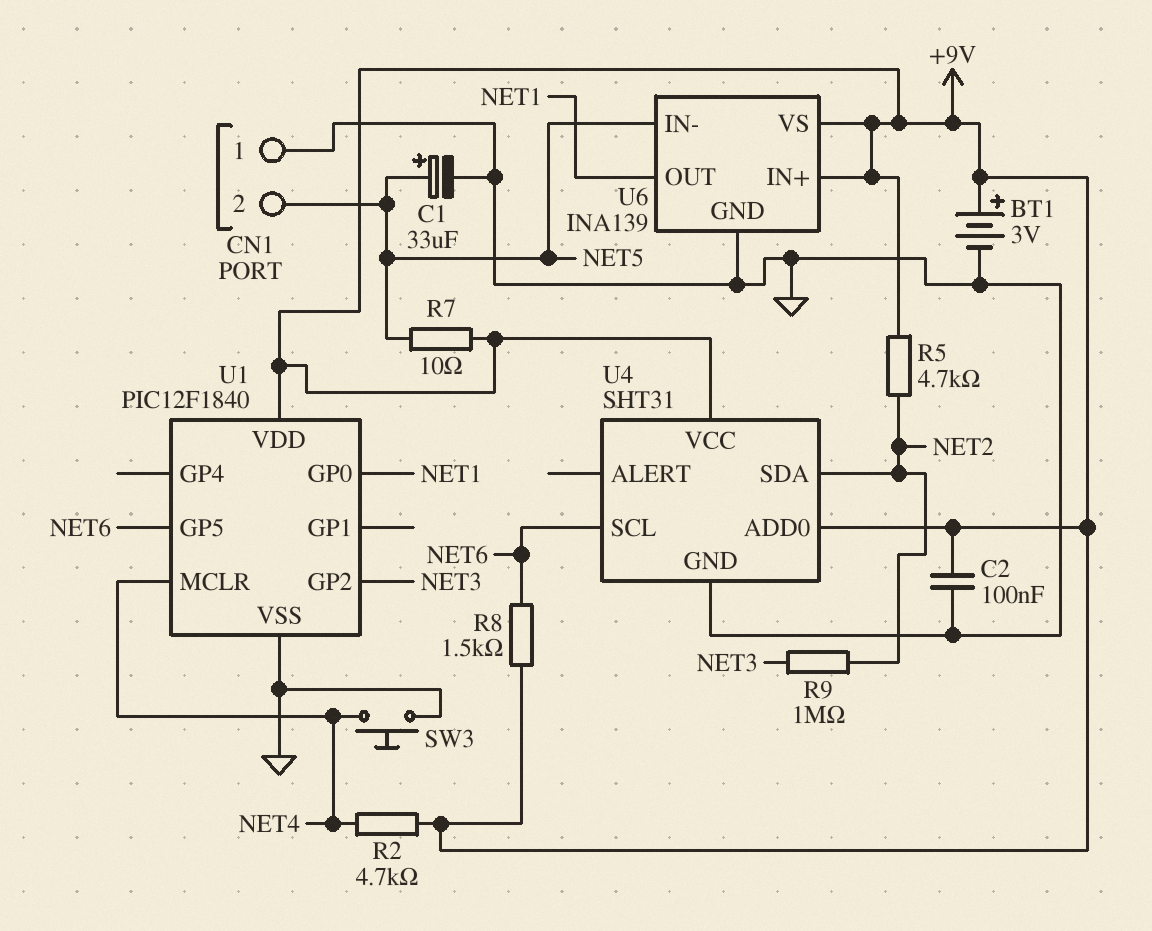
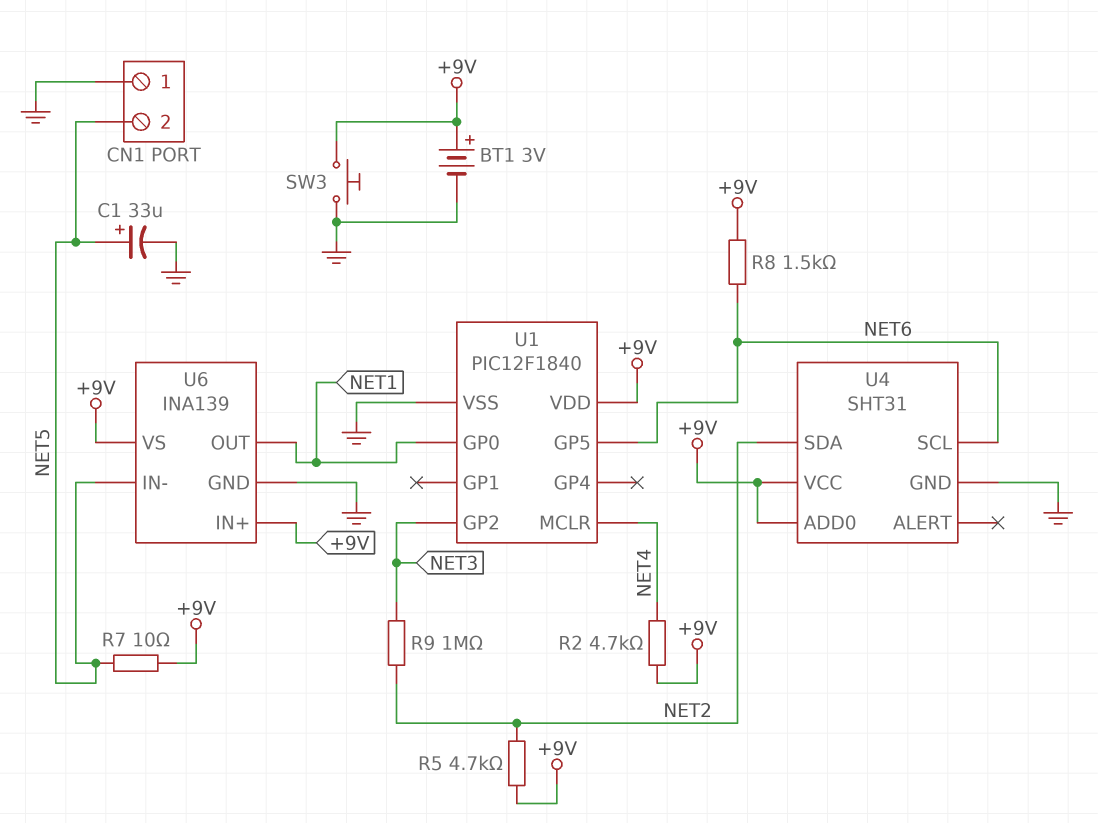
C2: 100nF (+9V, GND) -> none
SW3: button (GND, NET4) -> button (+9V, GND)

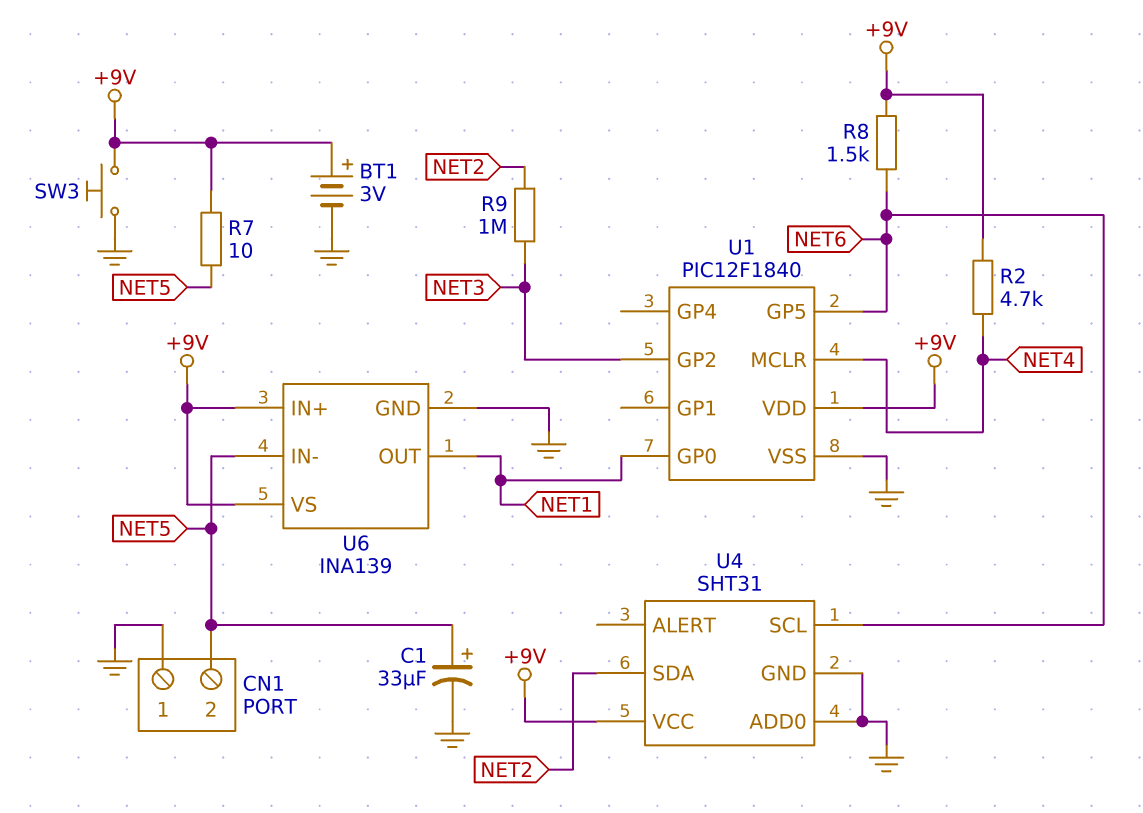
R5: 4.7k (+9V, NET2) -> none
U4 pin ADD0: +9V -> GND

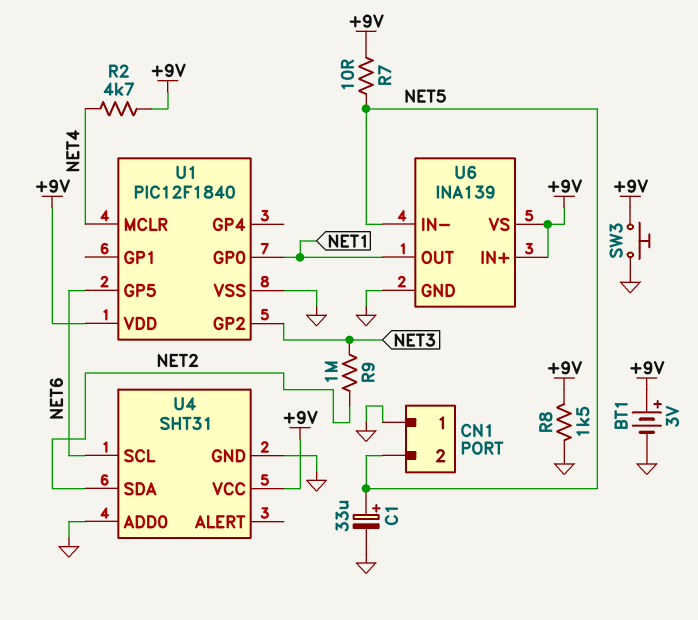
R8: 1.5k (+9V, NET6) -> 1.5k (+9V, GND)

